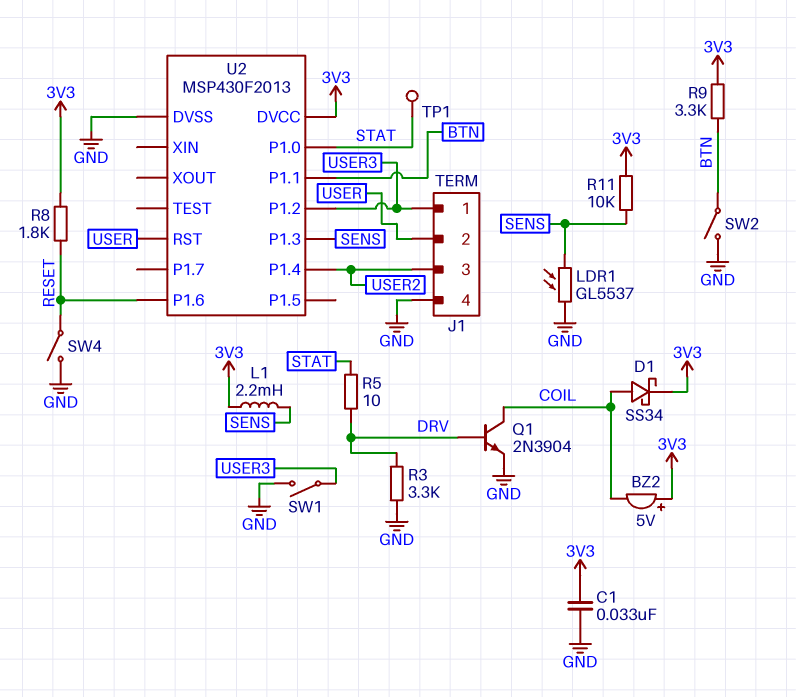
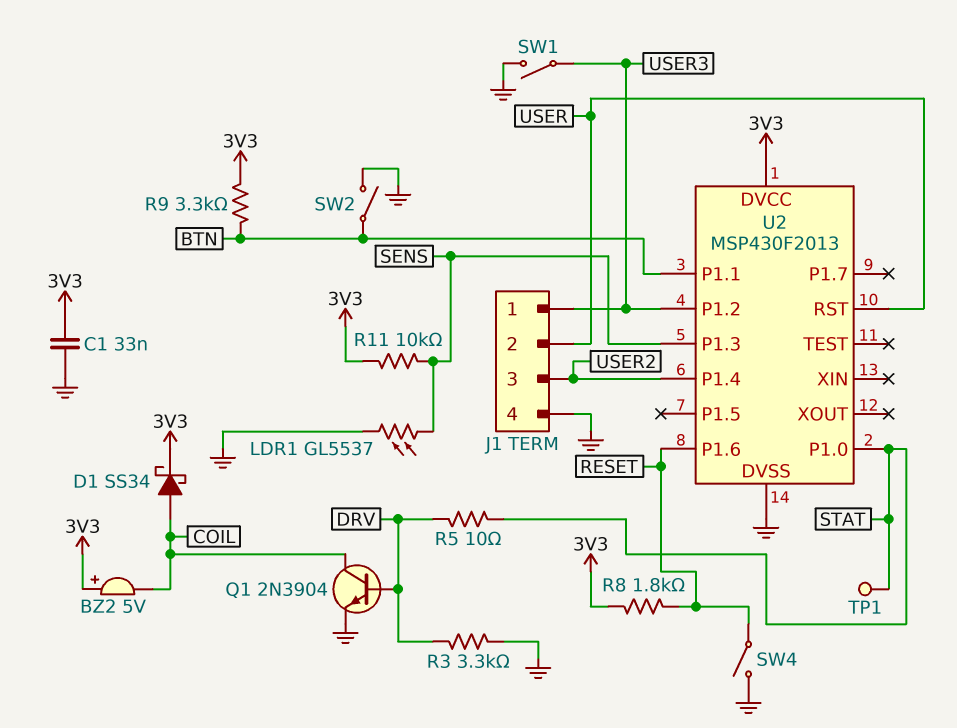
L1: 2.2mH (3V3, SENS) -> none

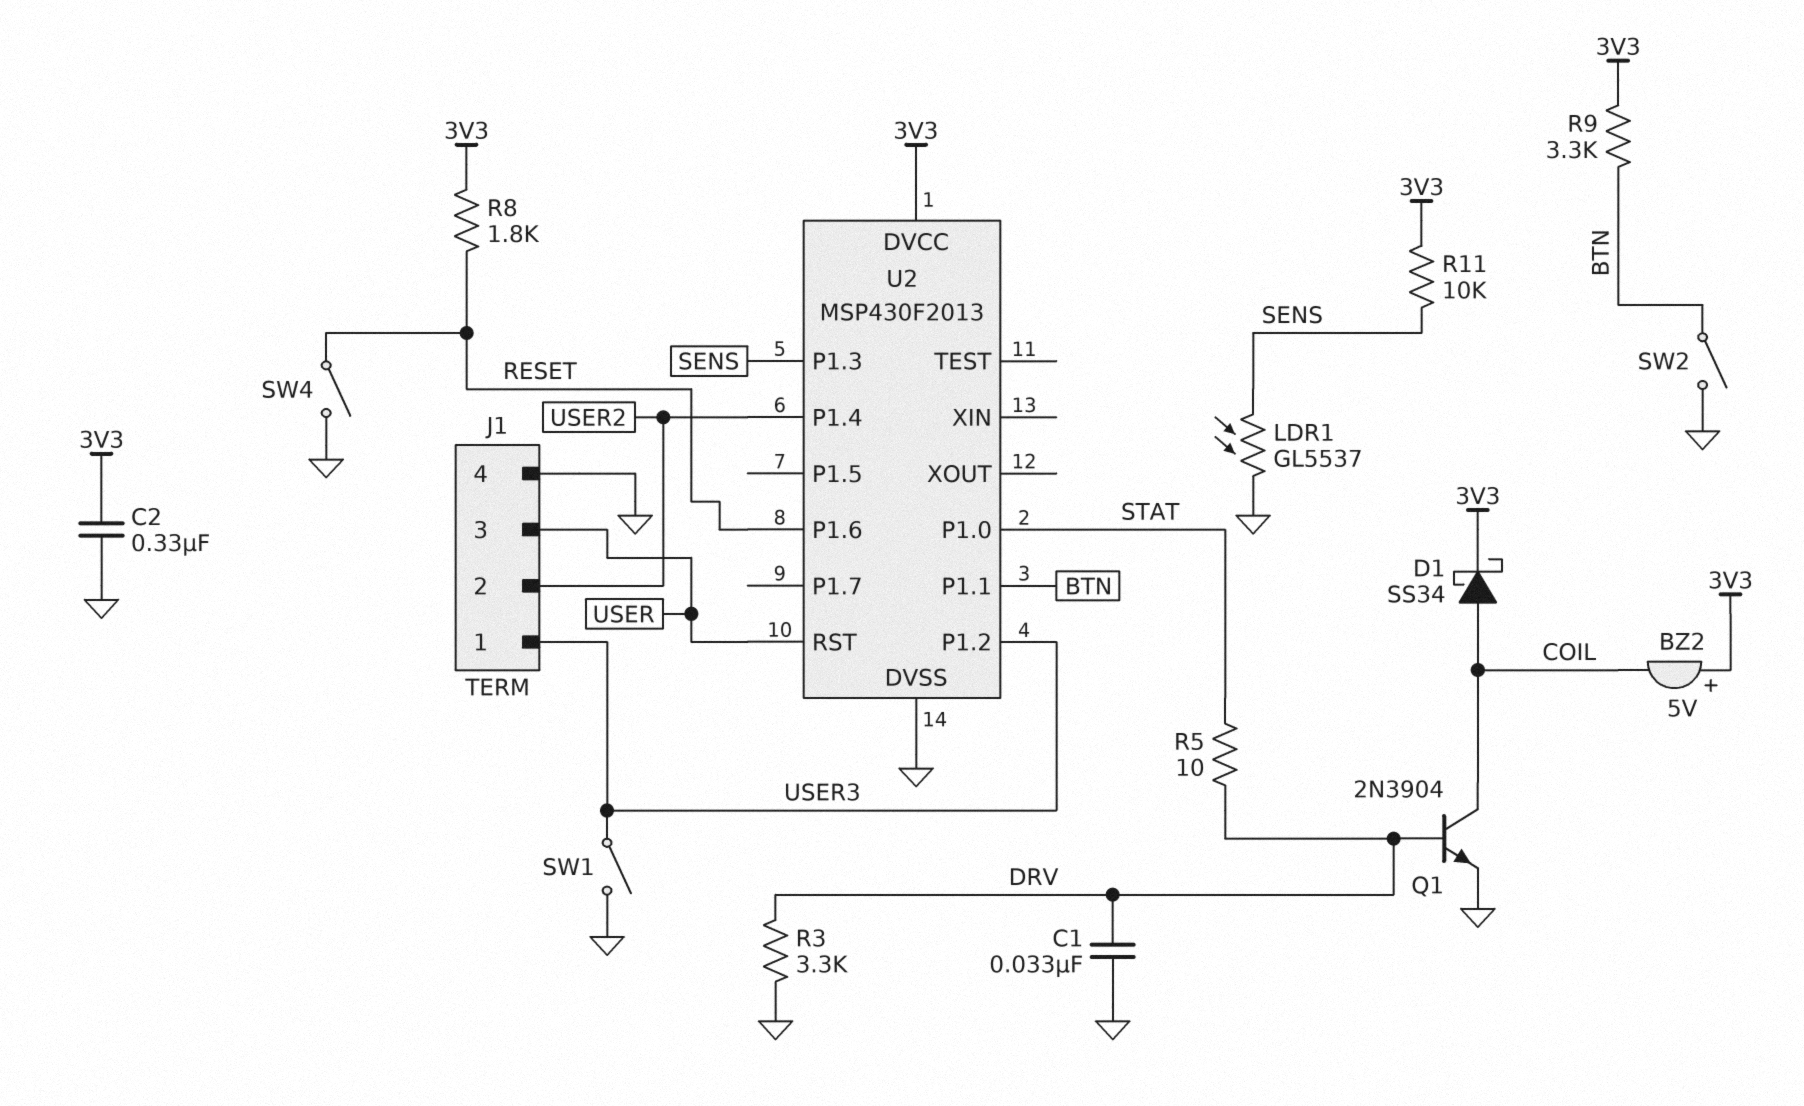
C1: 33nF (3V3, GND) -> 33nF (DRV, GND)
C2: none -> 330nF (3V3, GND)
J1 pin 2: USER -> USER2
J1 pin 3: USER2 -> USER
TP1: test point (STAT) -> none

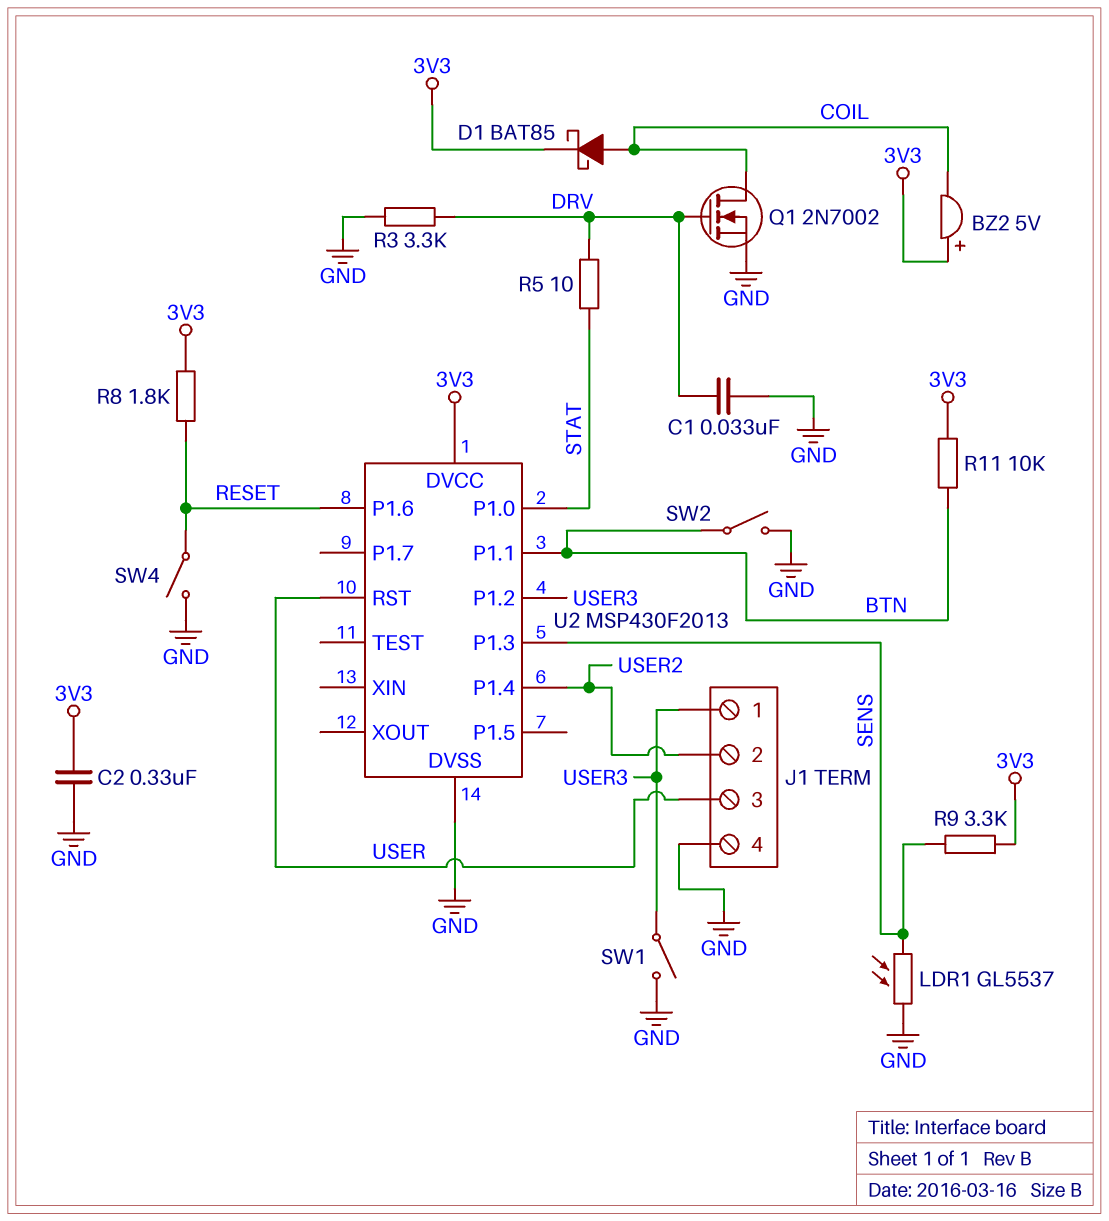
D1: schottky SS34 (A COIL, K 3V3) -> schottky BAT85 (A COIL, K 3V3)
Q1: NPN 2N3904 (B DRV, C COIL, E GND) -> NMOS 2N7002 (G DRV, D COIL, S GND)
R9: 3.3k (3V3, BTN) -> 3.3k (3V3, SENS)
R11: 10k (3V3, SENS) -> 10k (3V3, BTN)

